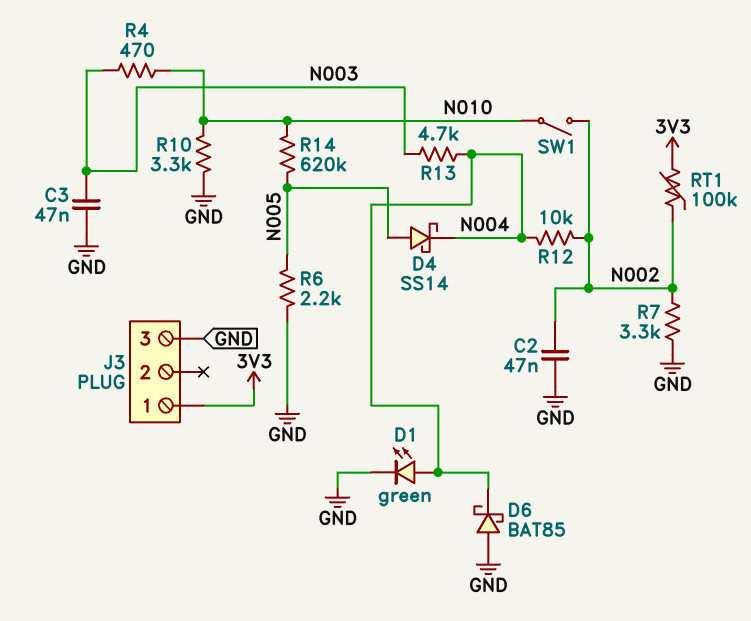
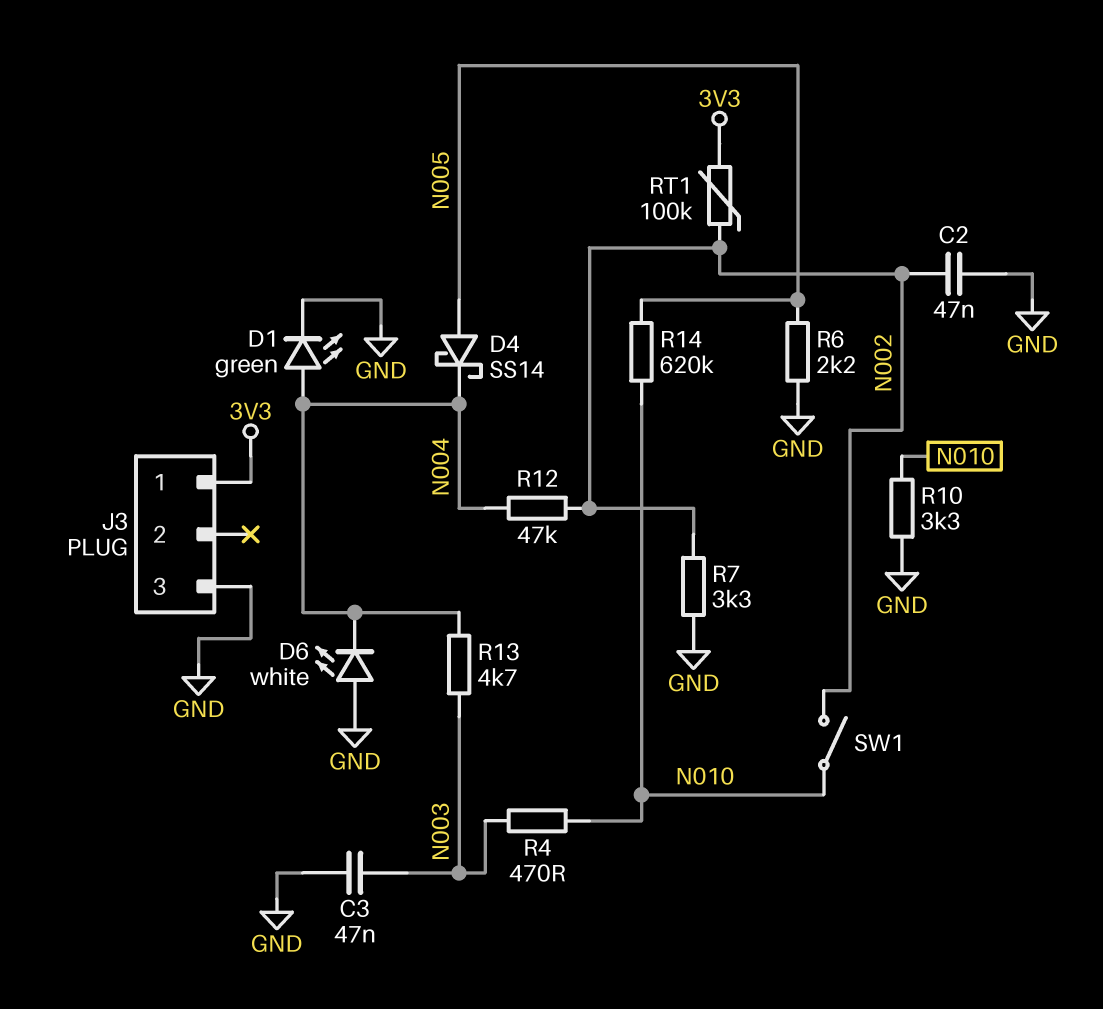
D6: schottky BAT85 (A GND, K N004) -> LED white (A GND, K N004)
R12: 10k (N002, N004) -> 47k (N002, N004)

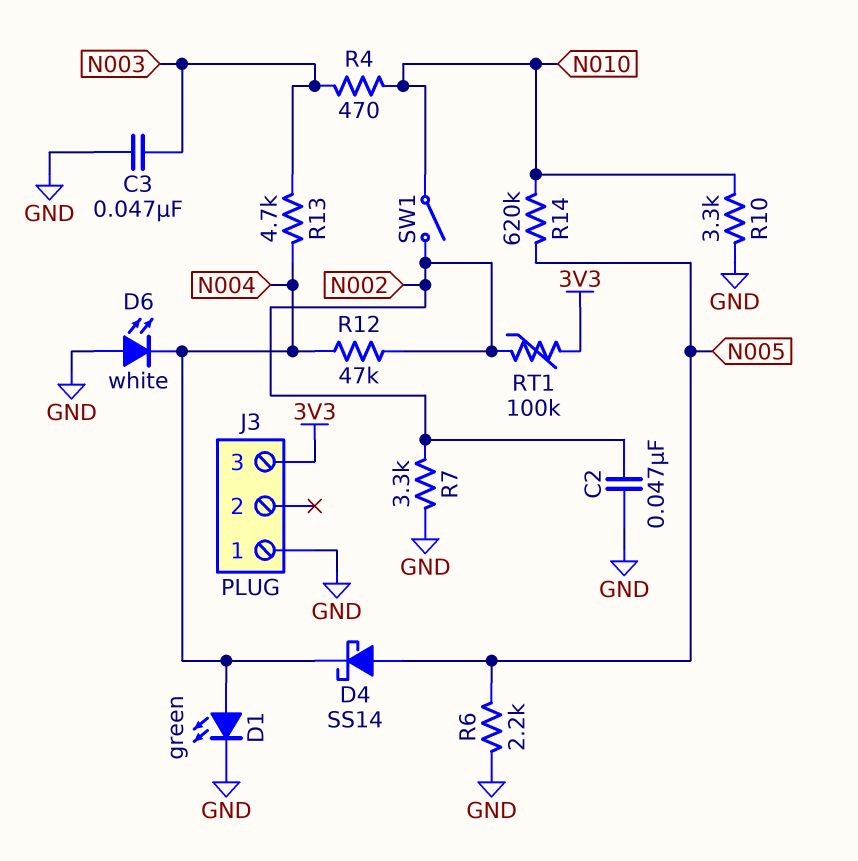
J3 pin 1: 3V3 -> GND
J3 pin 3: GND -> 3V3

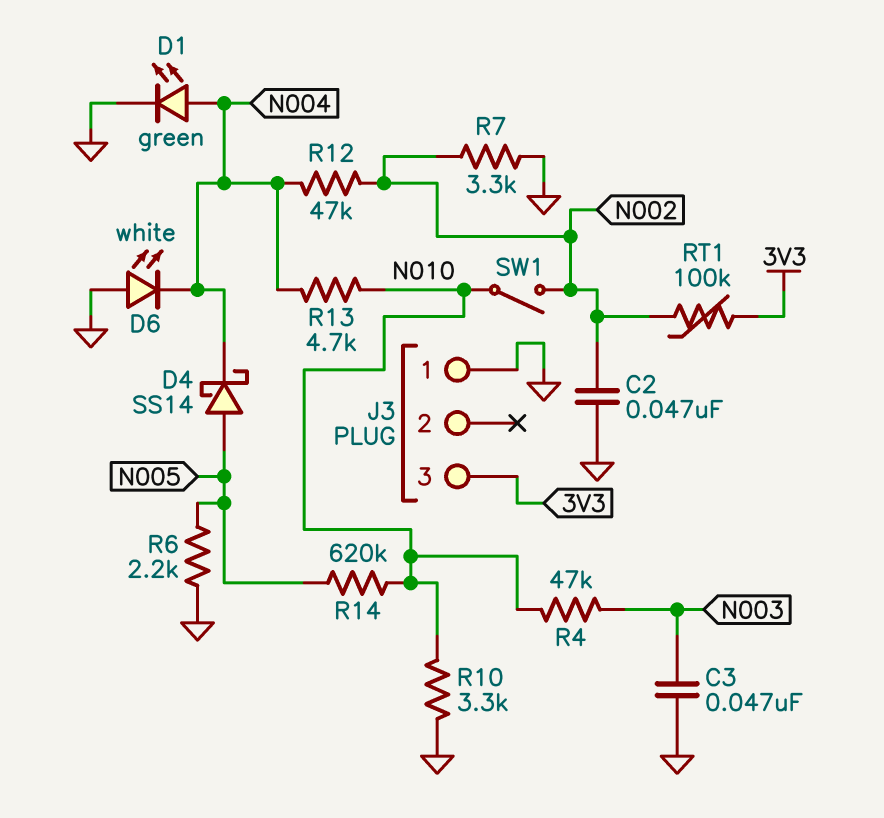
R4: 470 (N003, N010) -> 47k (N003, N010)
R13: 4.7k (N003, N004) -> 4.7k (N004, N010)

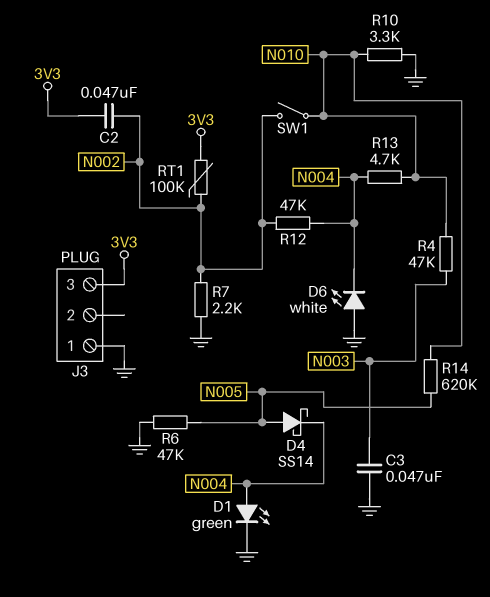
C2: 47nF (GND, N002) -> 47nF (3V3, N002)
R6: 2.2k (GND, N005) -> 47k (GND, N005)
R7: 3.3k (GND, N002) -> 2.2k (GND, N002)

